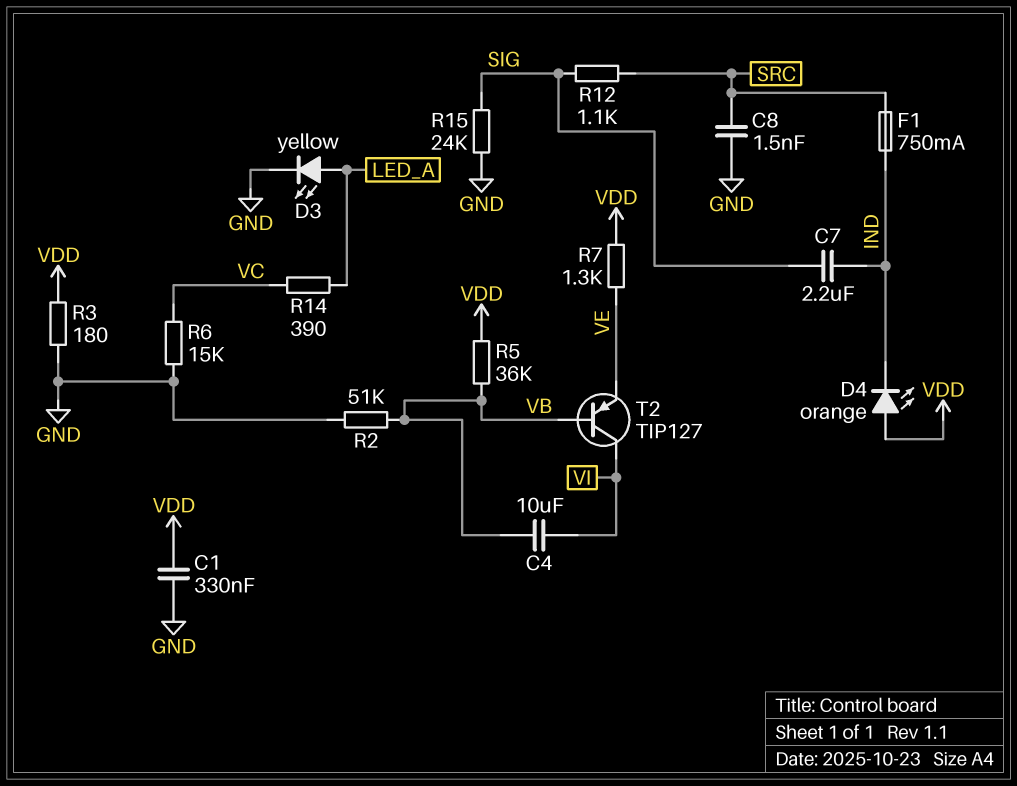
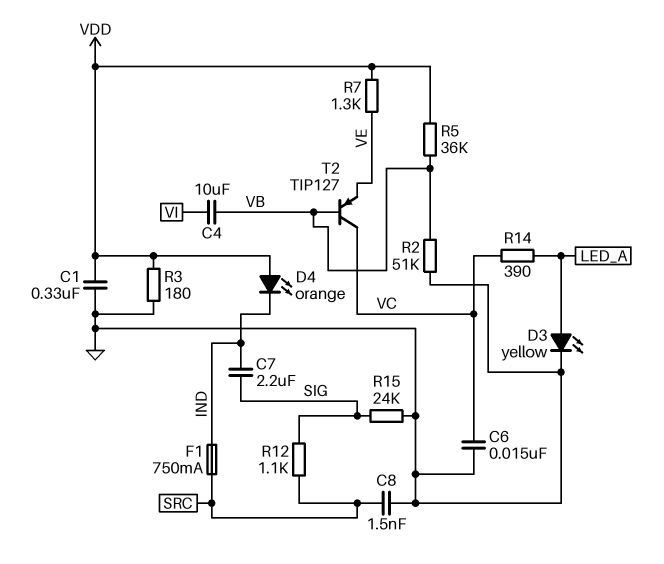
C6: none -> 15nF (GND, VC)
R6: 15k (GND, VC) -> none
T2: PNP TIP127 (B VB, C VI, E VE) -> PNP TIP127 (B VB, C VC, E VE)

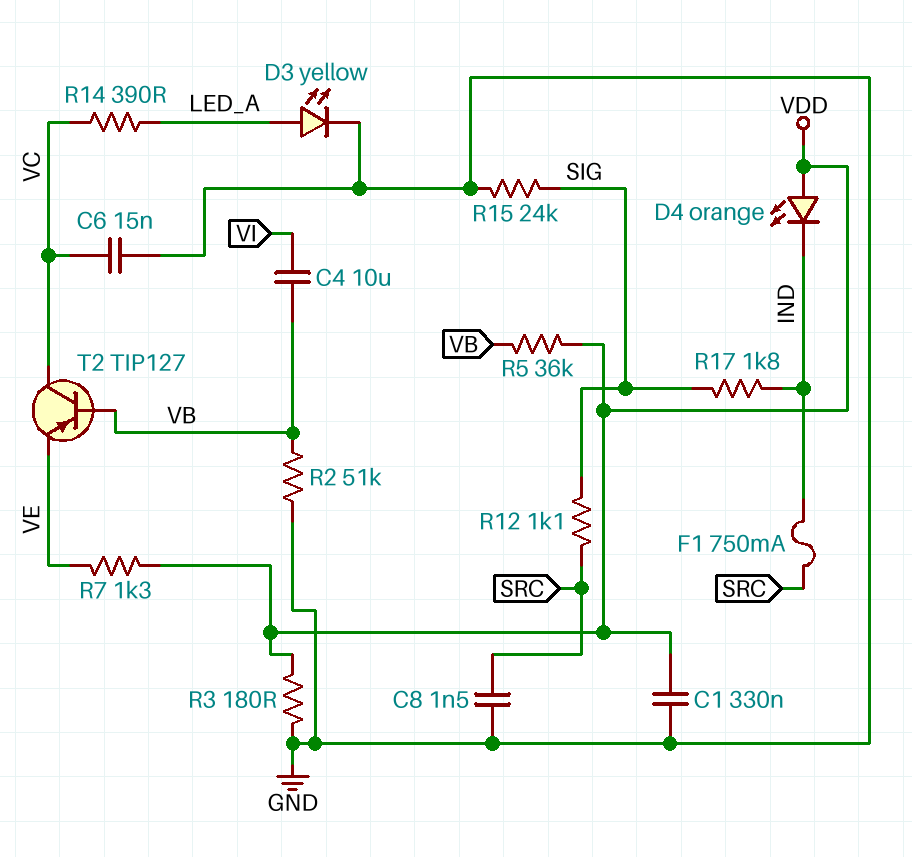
C7: 2.2uF (IND, SIG) -> none
R17: none -> 1.8k (IND, SIG)

